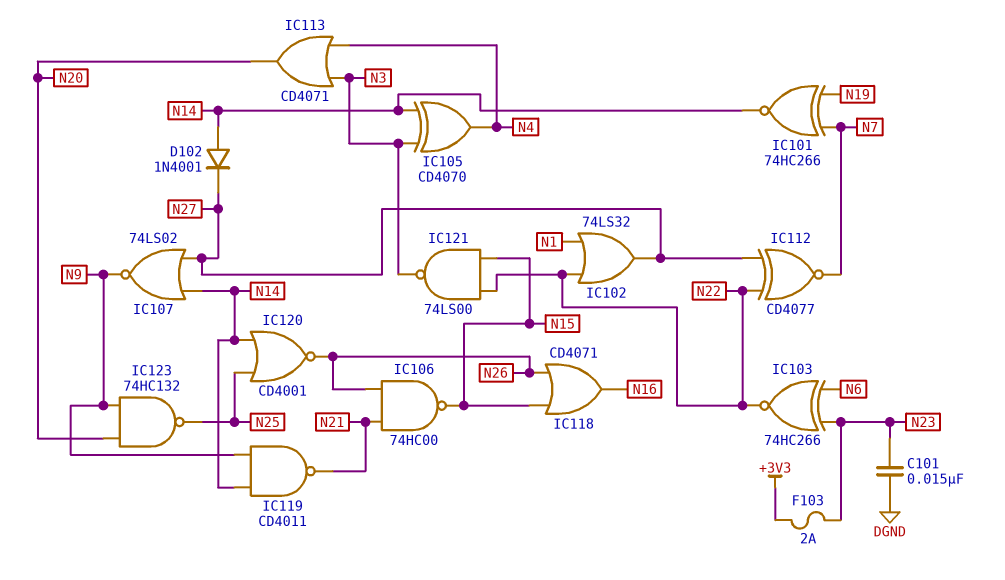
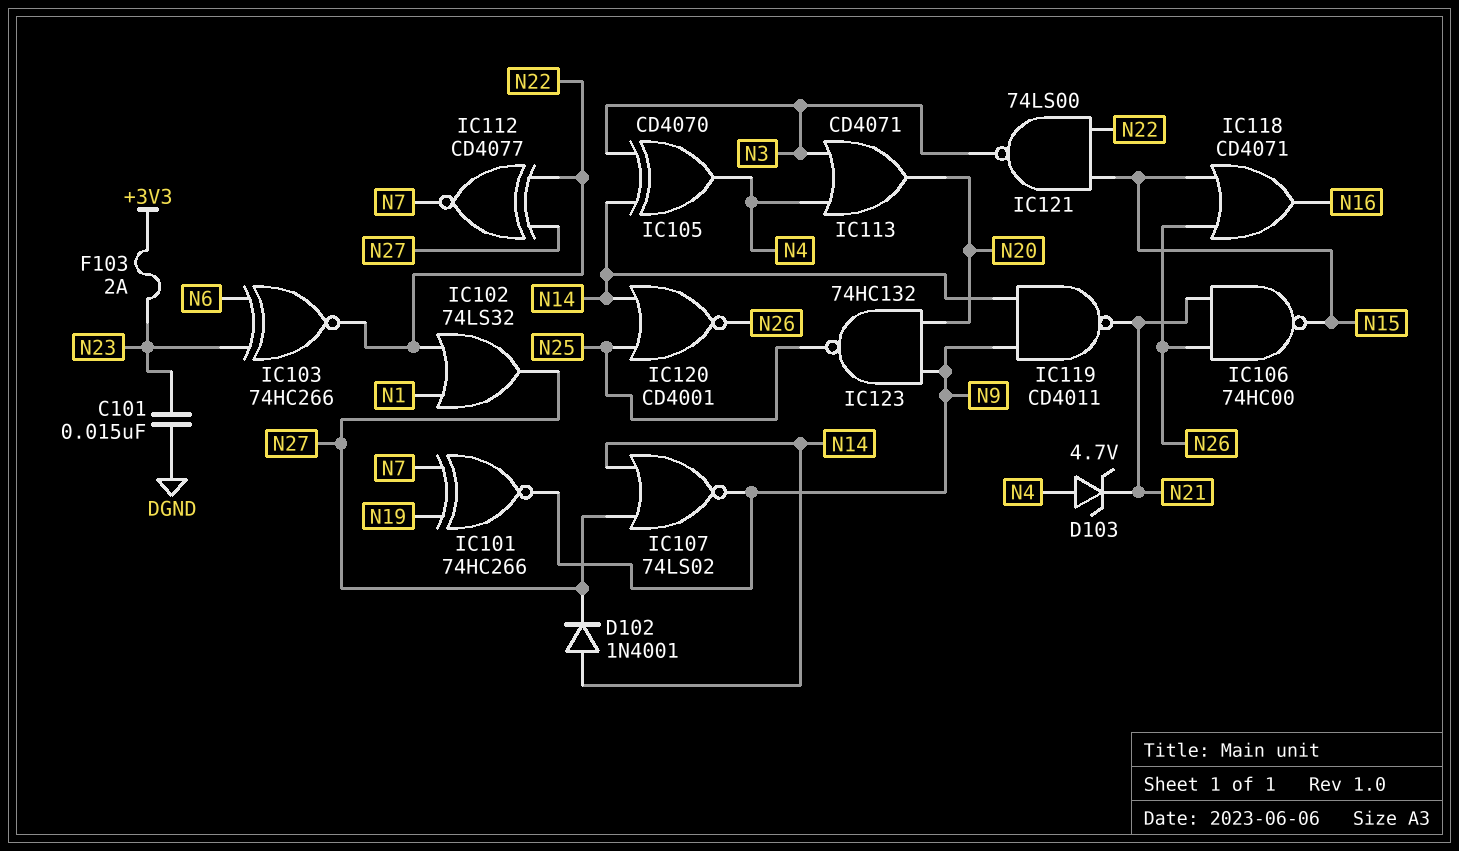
D103: none -> zener 4.7V (A N4, K N21)
IC101: XNOR 74HC266 (in N7, in N19, out N14) -> XNOR 74HC266 (in N7, in N19, out N9)

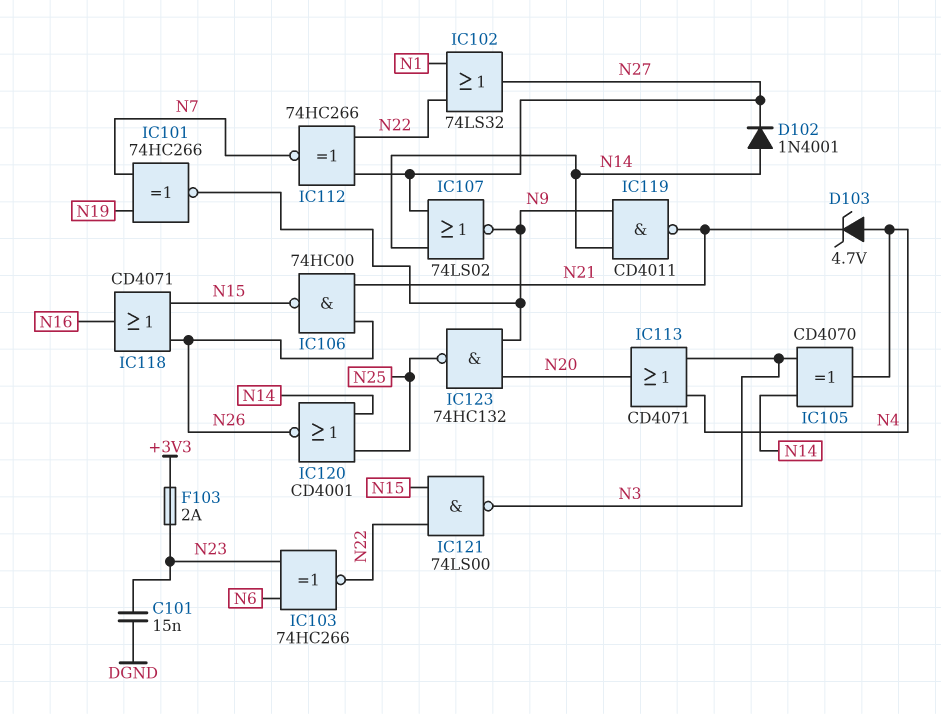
IC112: XNOR CD4077 (in N22, in N27, out N7) -> XNOR 74HC266 (in N22, in N27, out N7)

